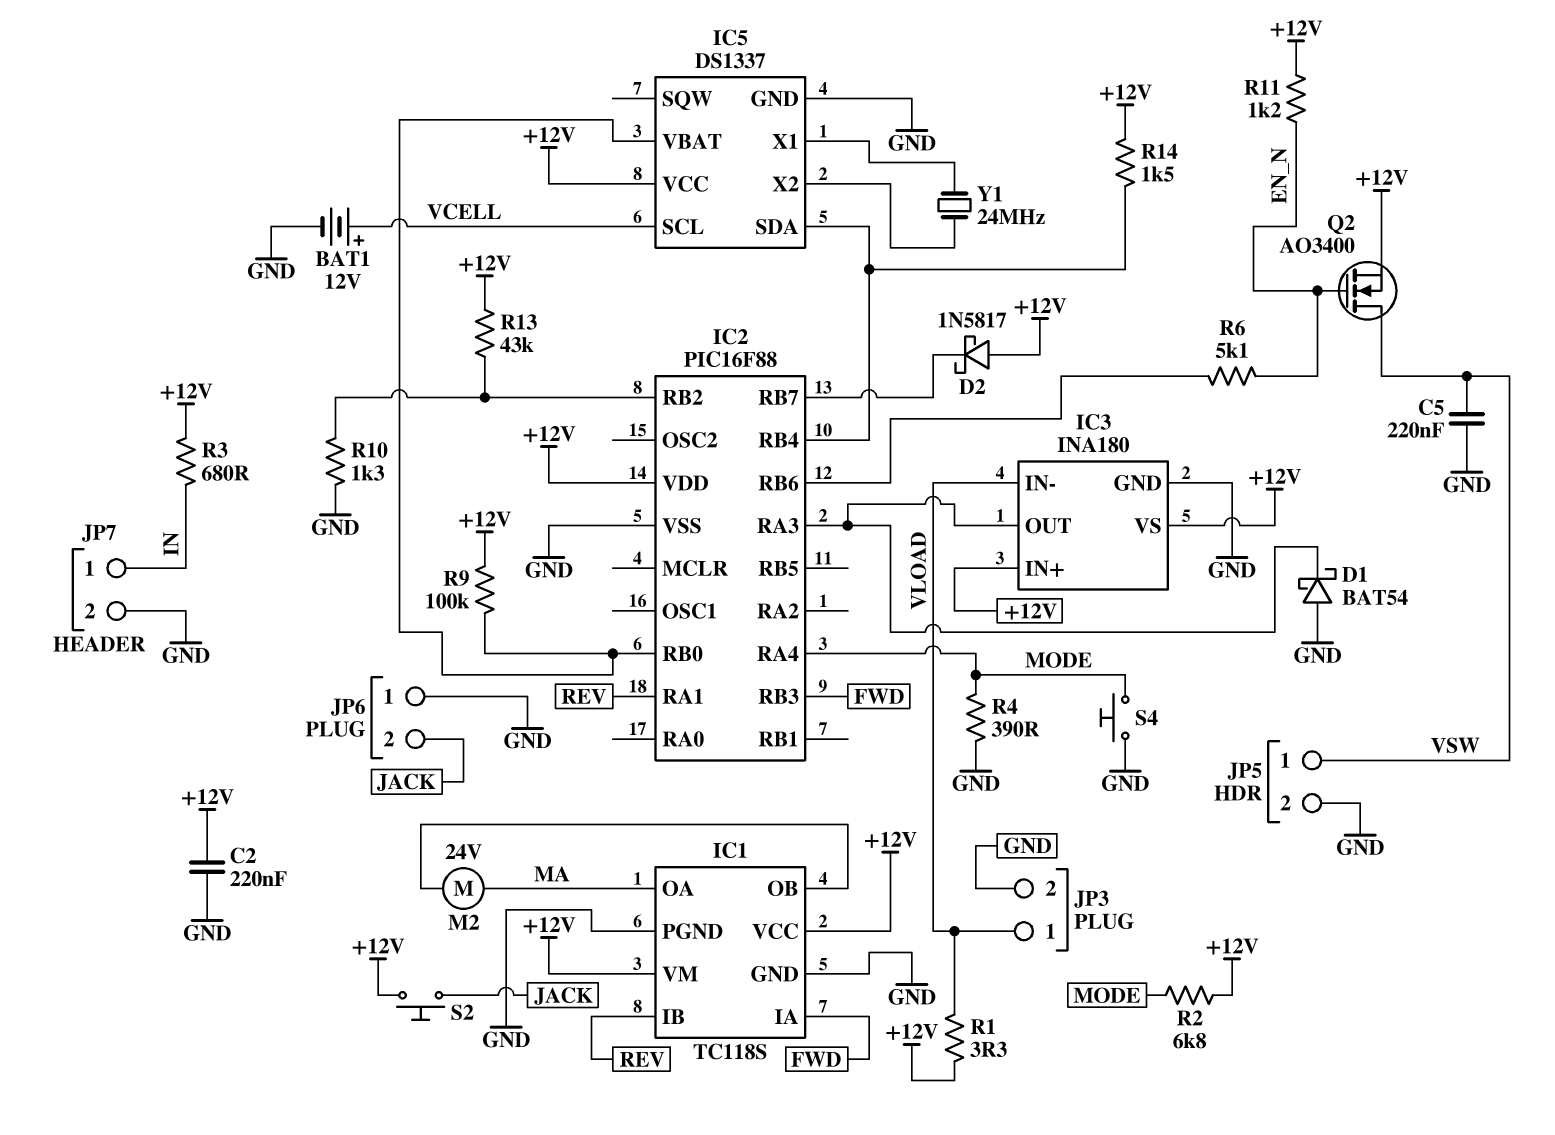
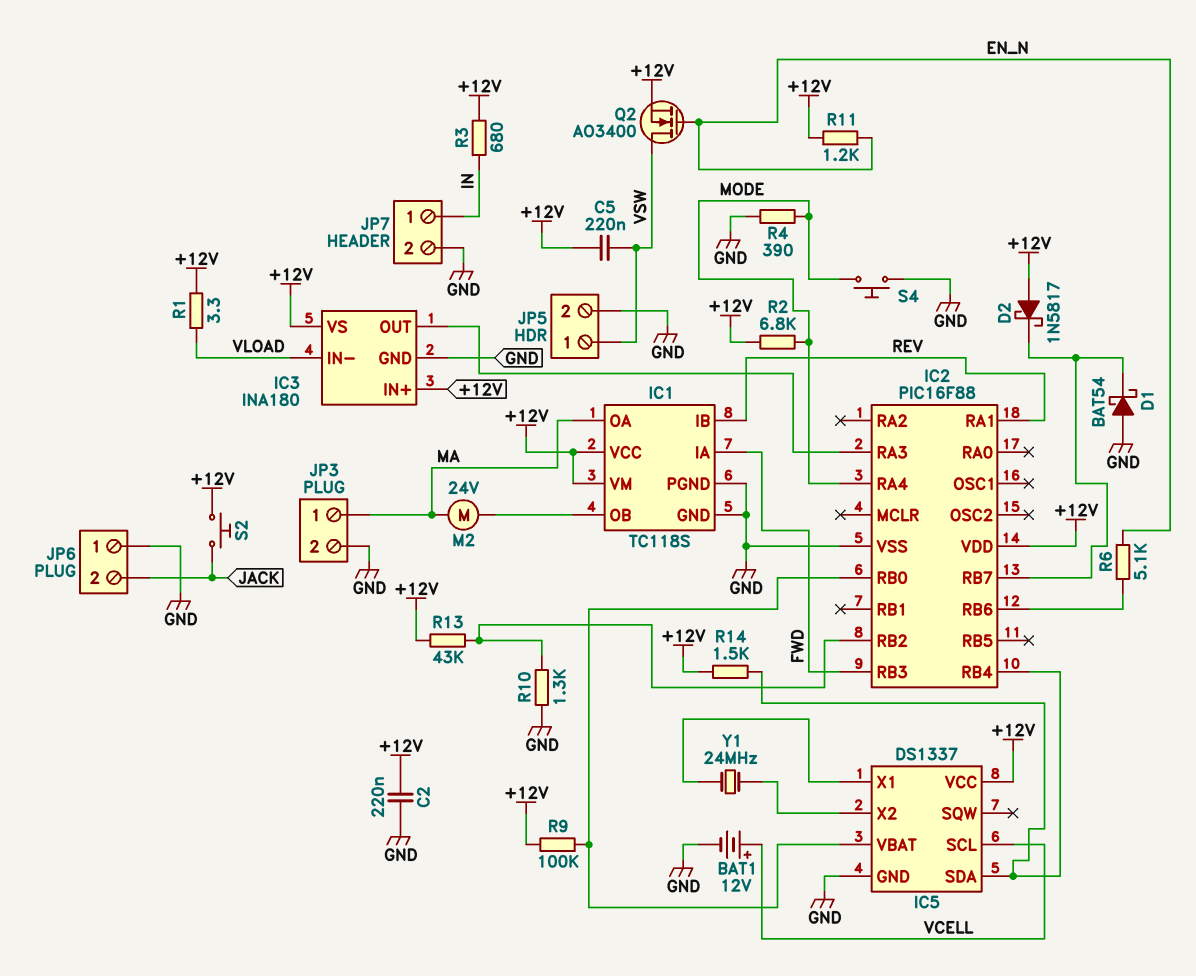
C5: 220nF (GND, VSW) -> 220nF (+12V, VSW)
D1: schottky BAT54 (A GND, K IC2/RA3) -> schottky BAT54 (A GND, K IC2/RB7)
JP3 pin 1: VLOAD -> MA

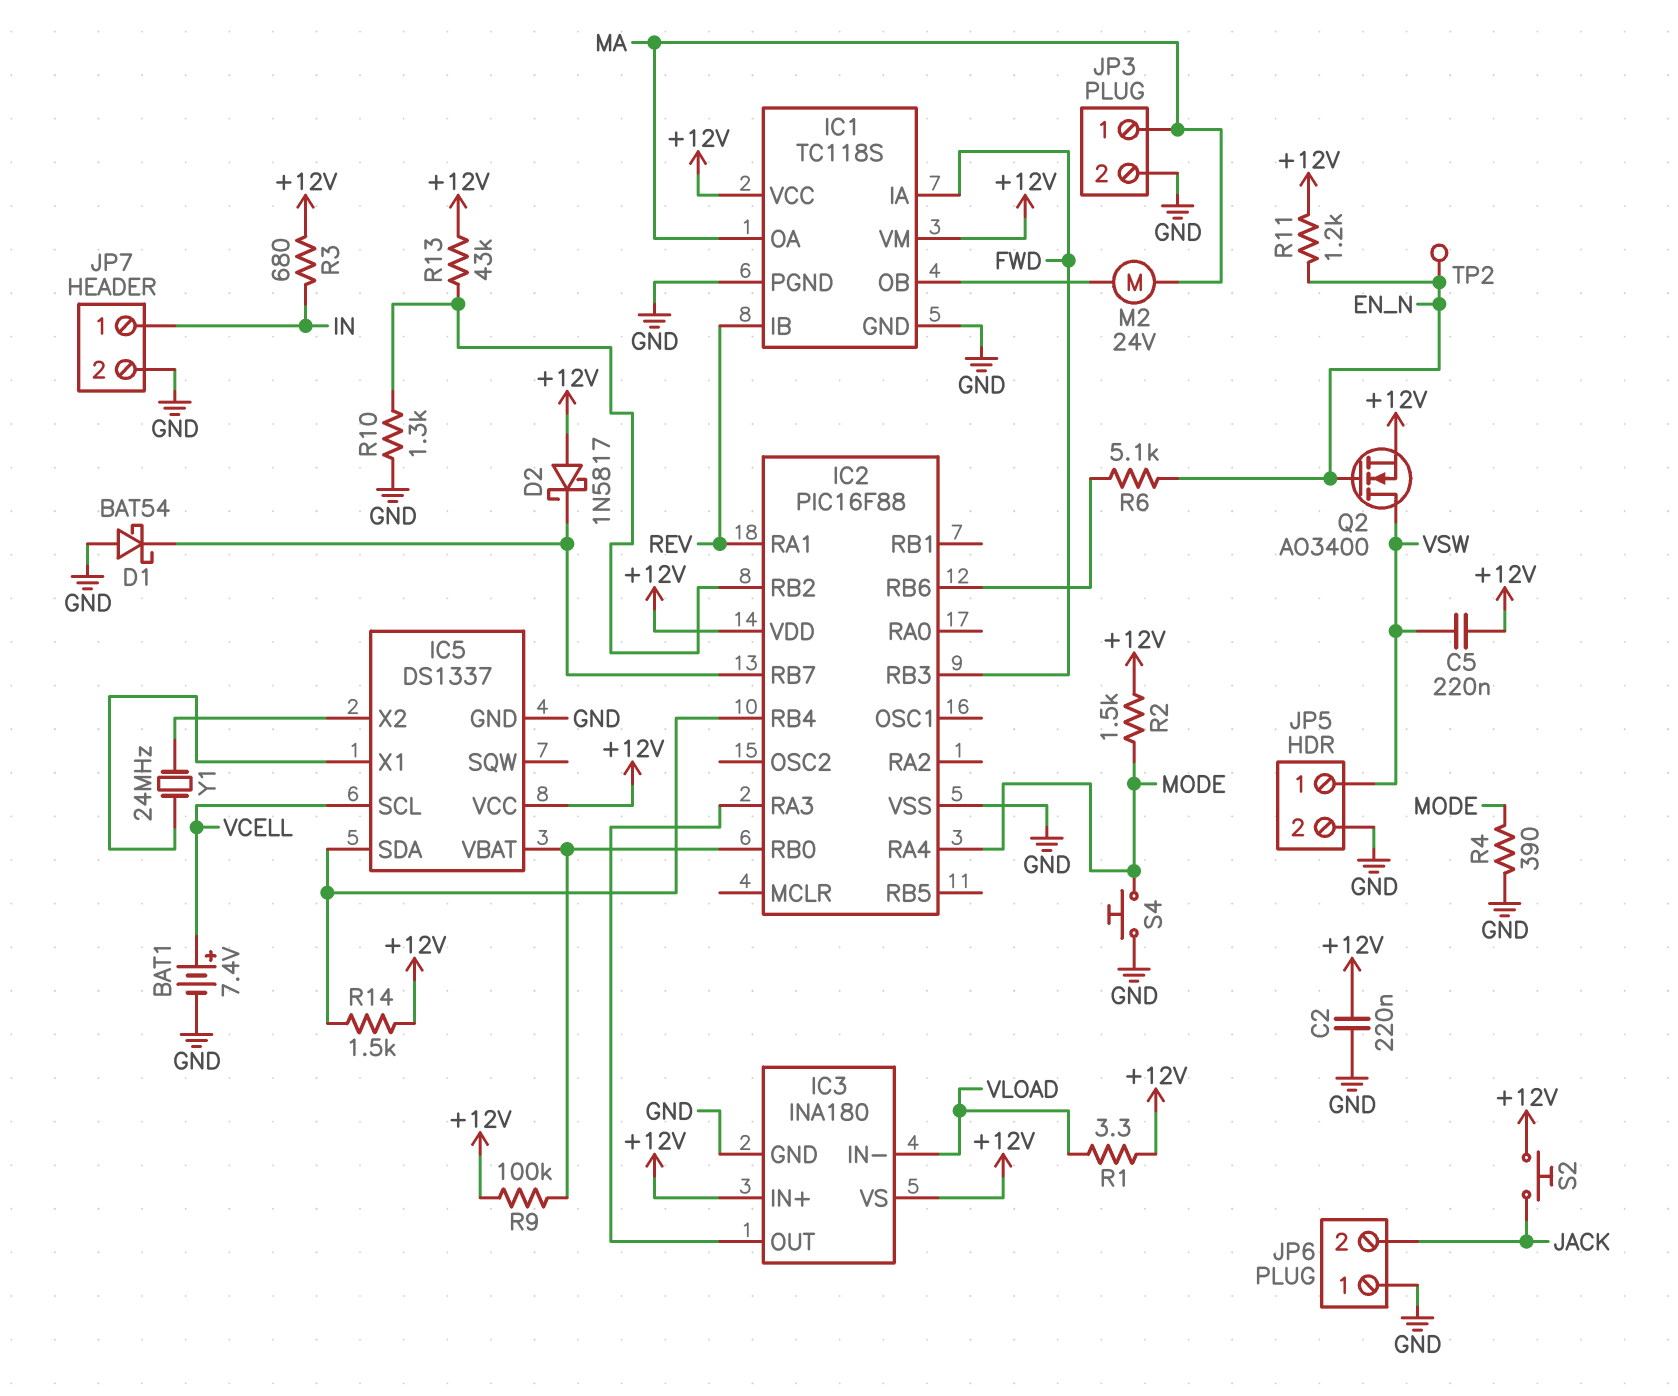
BAT1: 12V (plus VCELL, minus GND) -> 7.4V (plus VCELL, minus GND)
R2: 6.8k (+12V, MODE) -> 1.5k (+12V, MODE)
TP2: none -> test point (EN_N)

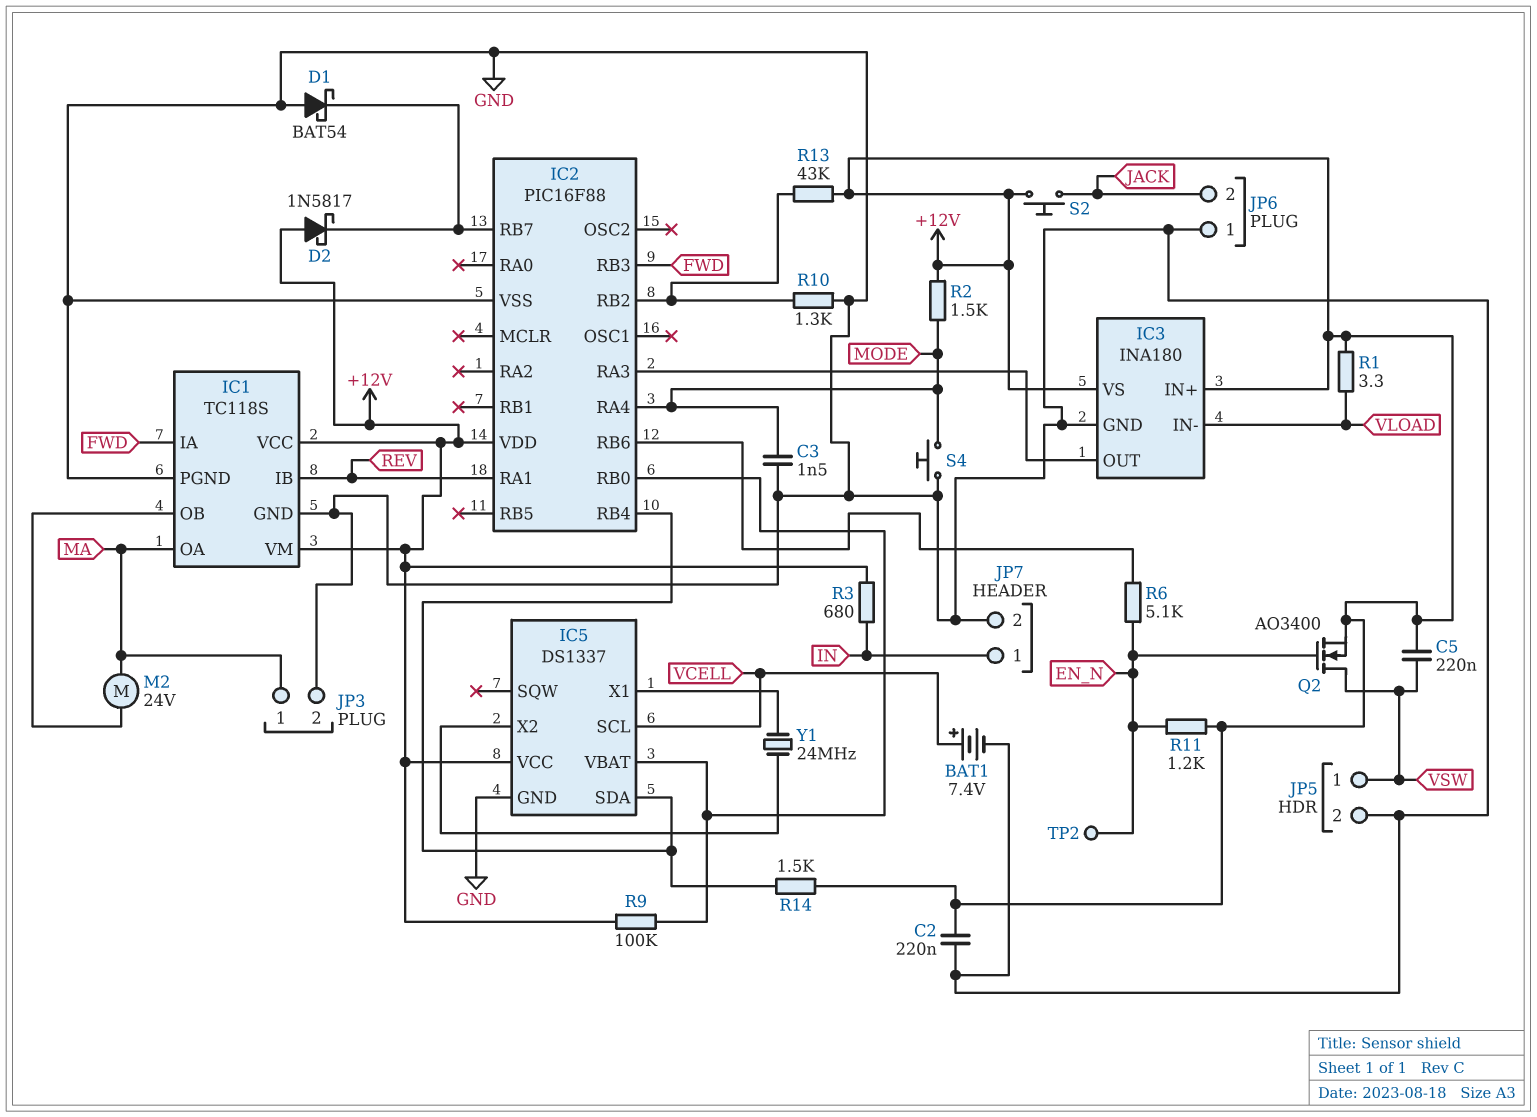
C3: none -> 1.5nF (GND, MODE)
R4: 390 (GND, MODE) -> none

